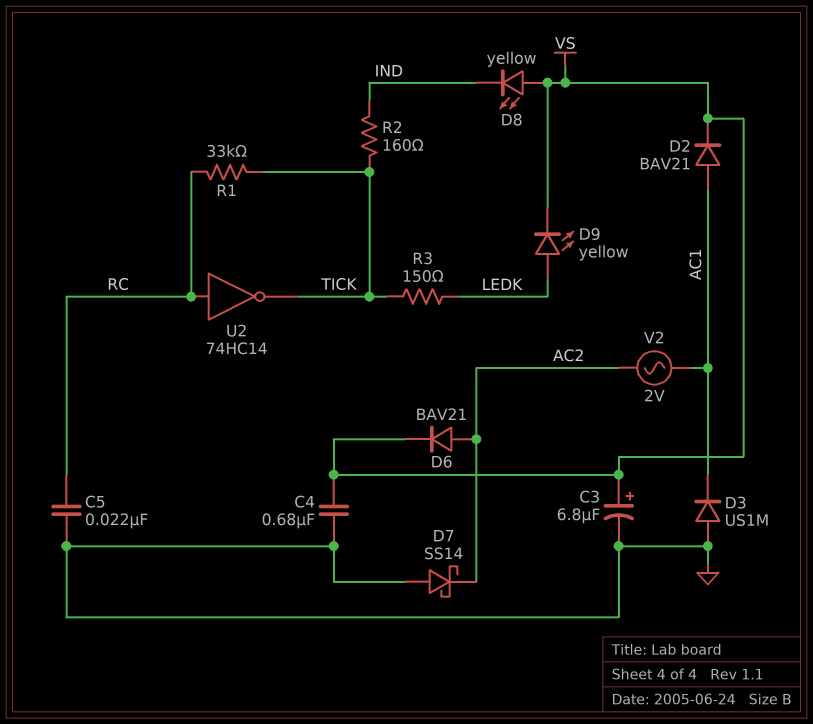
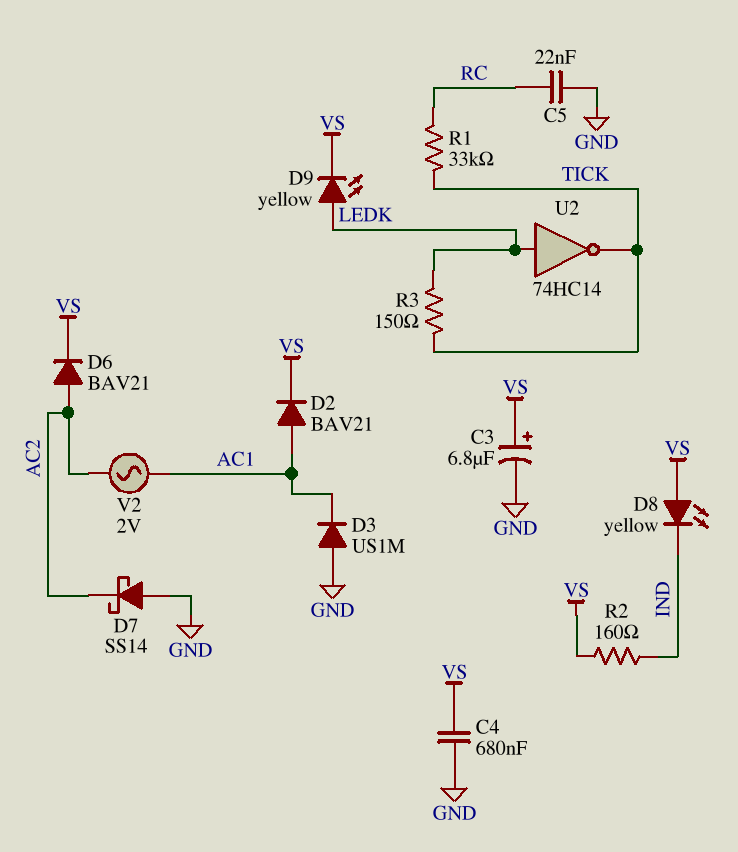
R2: 160 (IND, TICK) -> 160 (IND, VS)
U2: NOT 74HC14 (in RC, out TICK) -> NOT 74HC14 (in LEDK, out TICK)

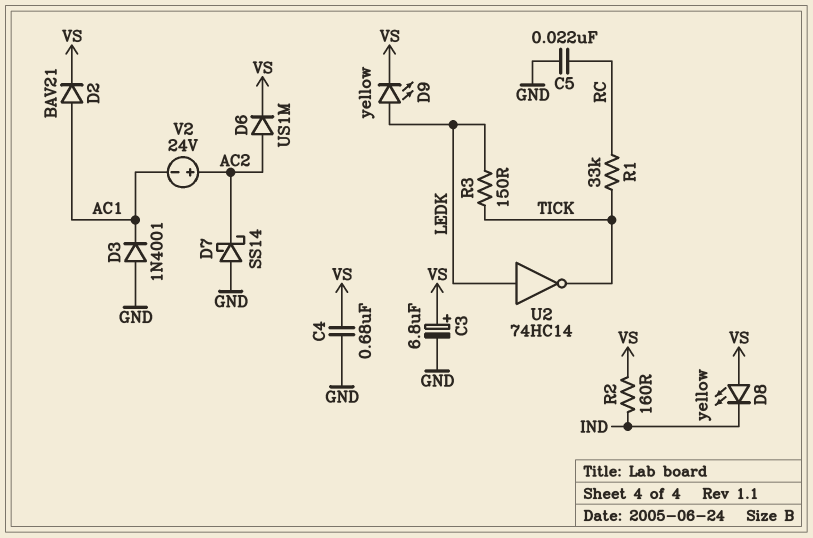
D3: diode US1M (A GND, K AC1) -> diode 1N4001 (A GND, K AC1)
D6: diode BAV21 (A AC2, K VS) -> diode US1M (A AC2, K VS)
V2: AC 2V (AC1, AC2) -> 24V (plus AC2, minus AC1)

